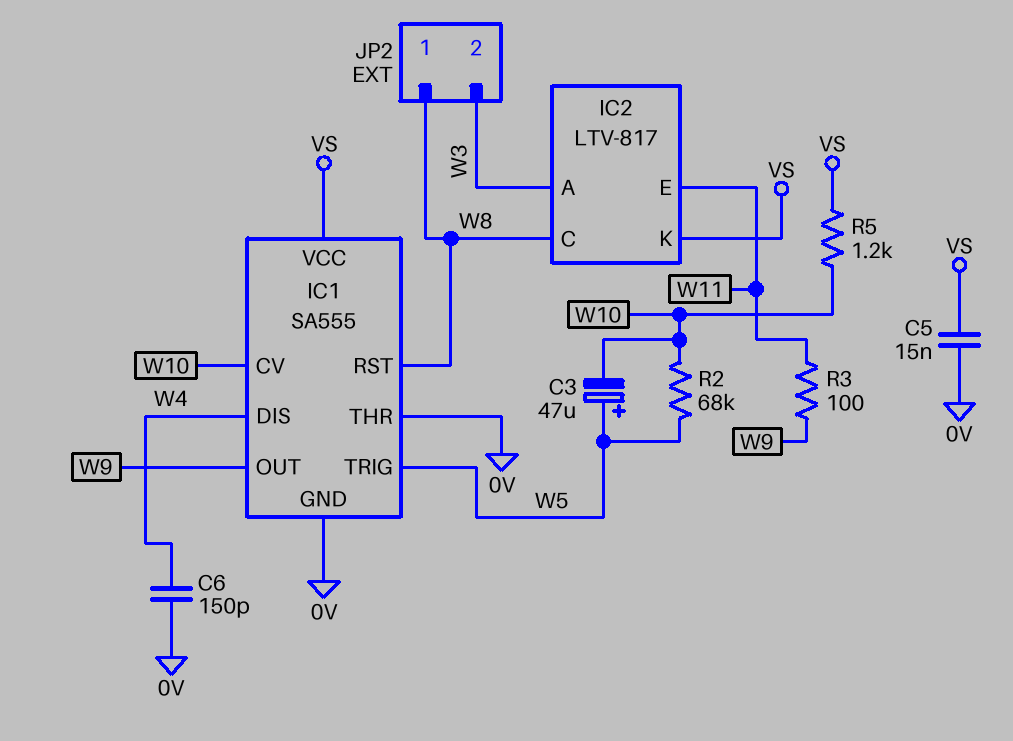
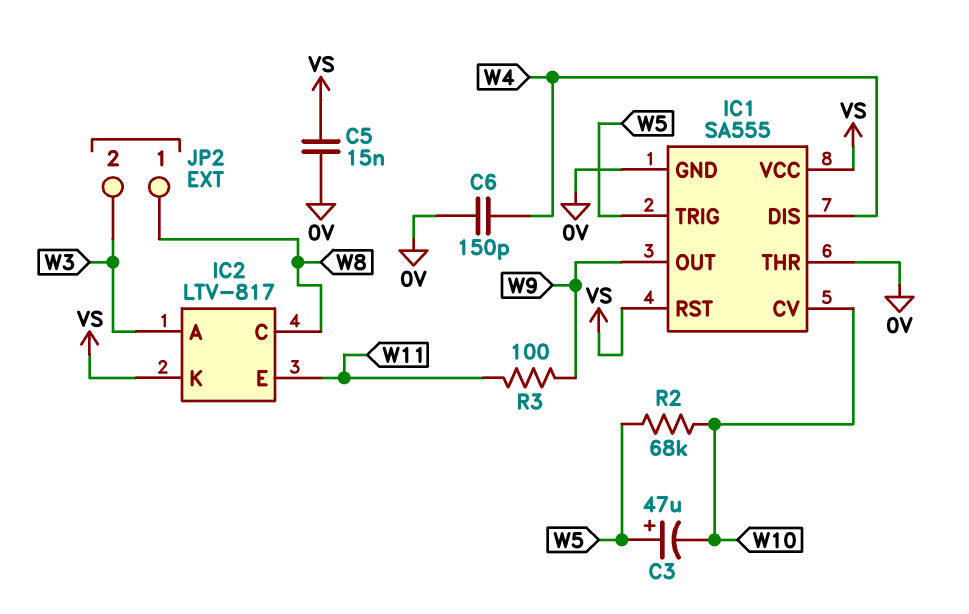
IC1 pin RST: W8 -> VS
R5: 1.2k (VS, W10) -> none

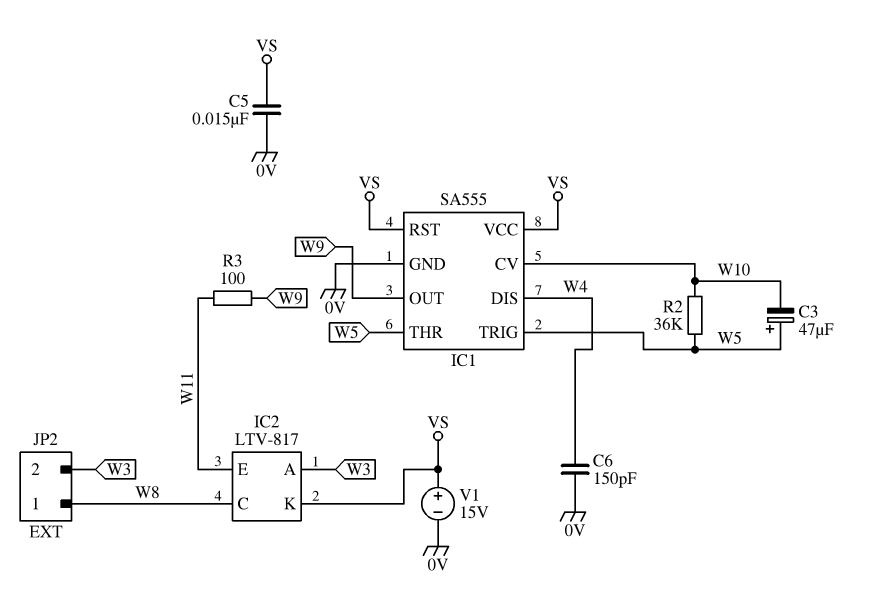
IC1 pin THR: 0V -> W5
R2: 68k (W5, W10) -> 36k (W5, W10)
V1: none -> 15V (plus VS, minus 0V)

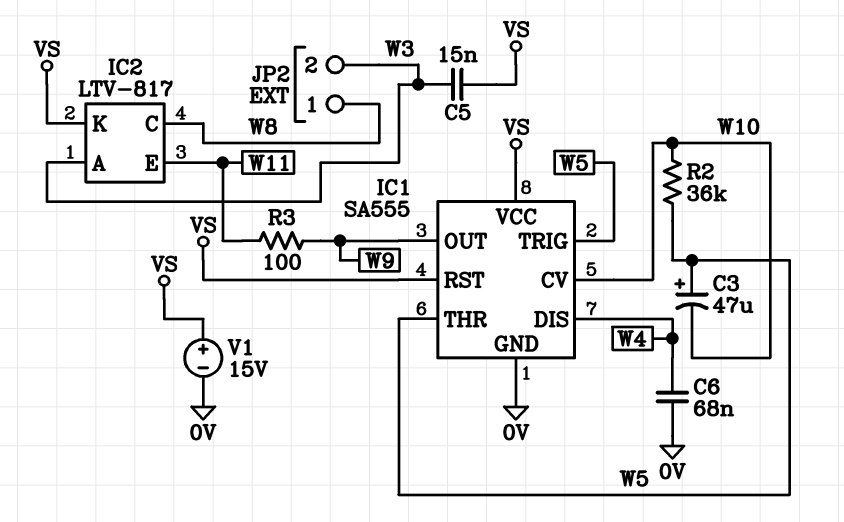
C5: 15nF (0V, VS) -> 15nF (VS, W3)
C6: 150pF (0V, W4) -> 68nF (0V, W4)

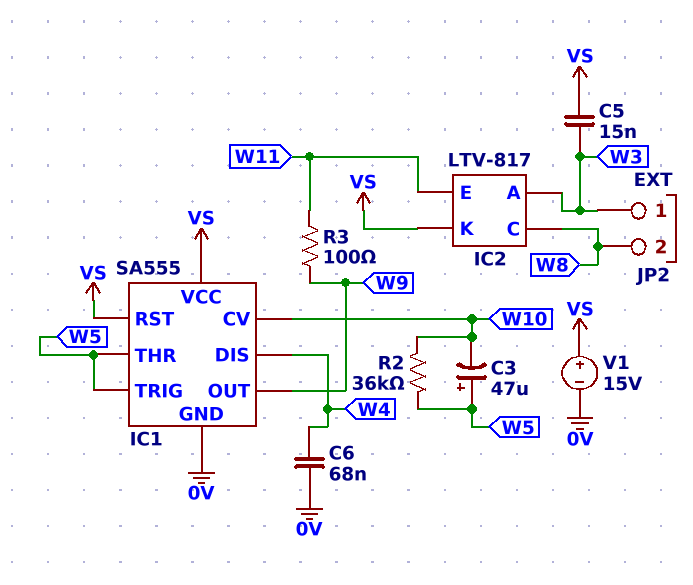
JP2 pin 1: W8 -> W3
JP2 pin 2: W3 -> W8

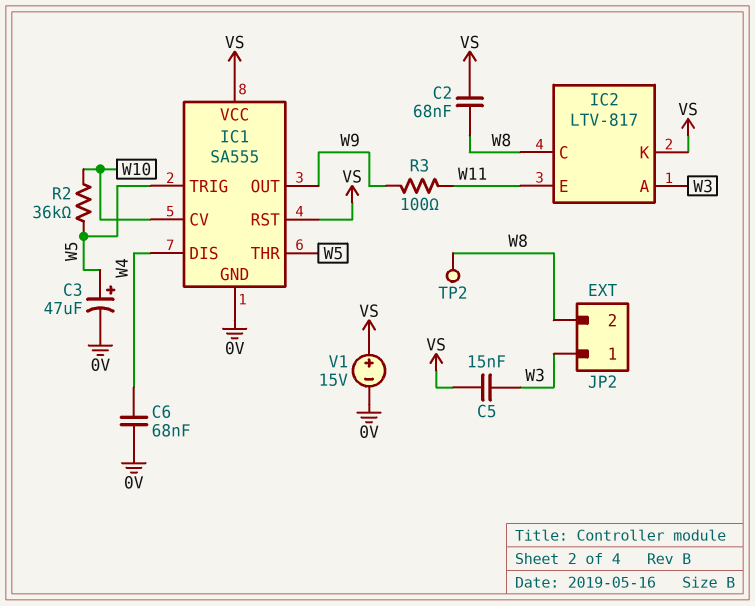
C2: none -> 68nF (VS, W8)
C3: 47uF (plus W5, minus W10) -> 47uF (plus W5, minus 0V)
TP2: none -> test point (W8)

